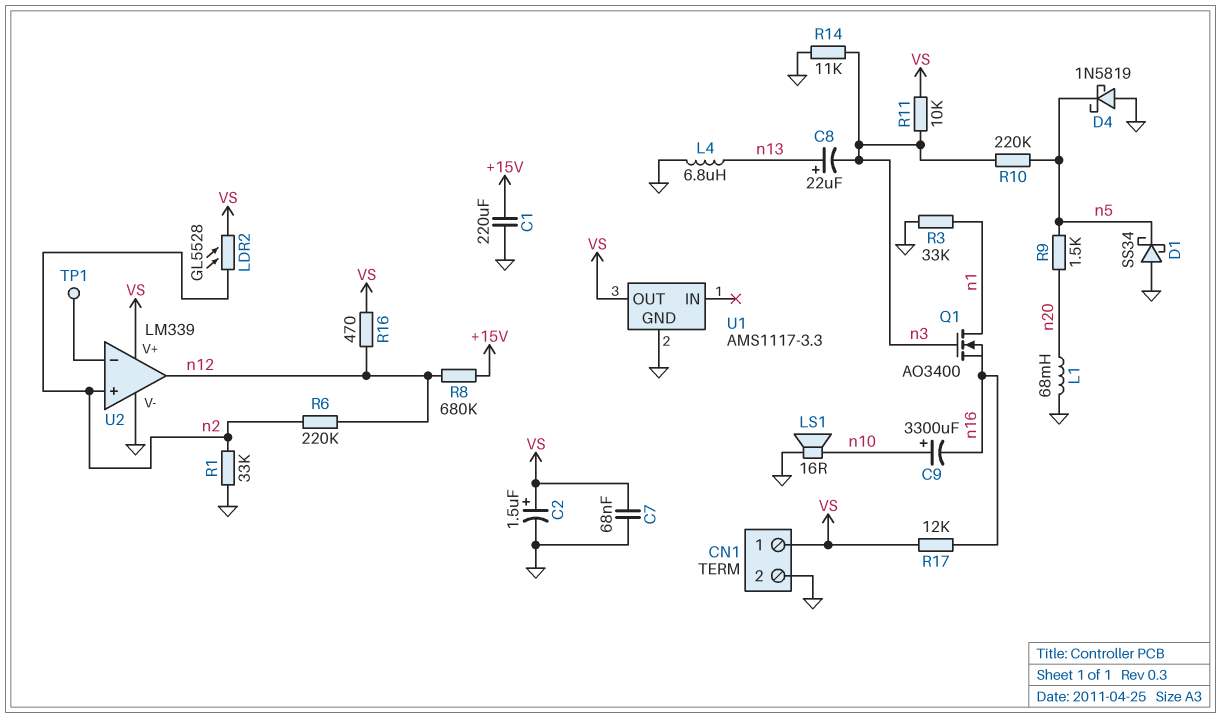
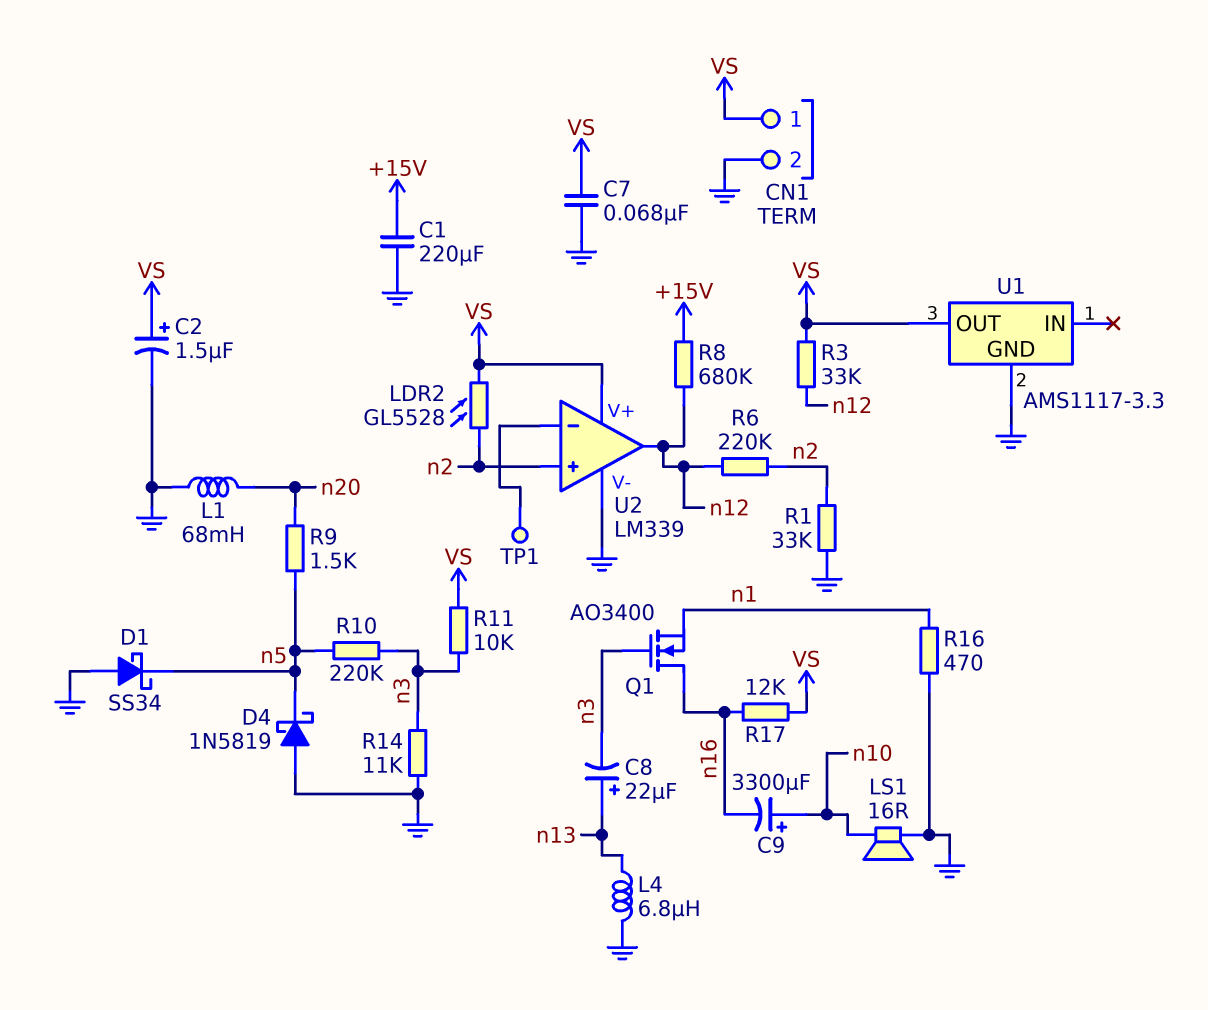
Q1: NMOS AO3400 (G n3, D n1, S n16) -> NMOS AO3400 (G n3, D n16, S n1)
R3: 33k (GND, n1) -> 33k (VS, n12)
R16: 470 (VS, n12) -> 470 (GND, n1)

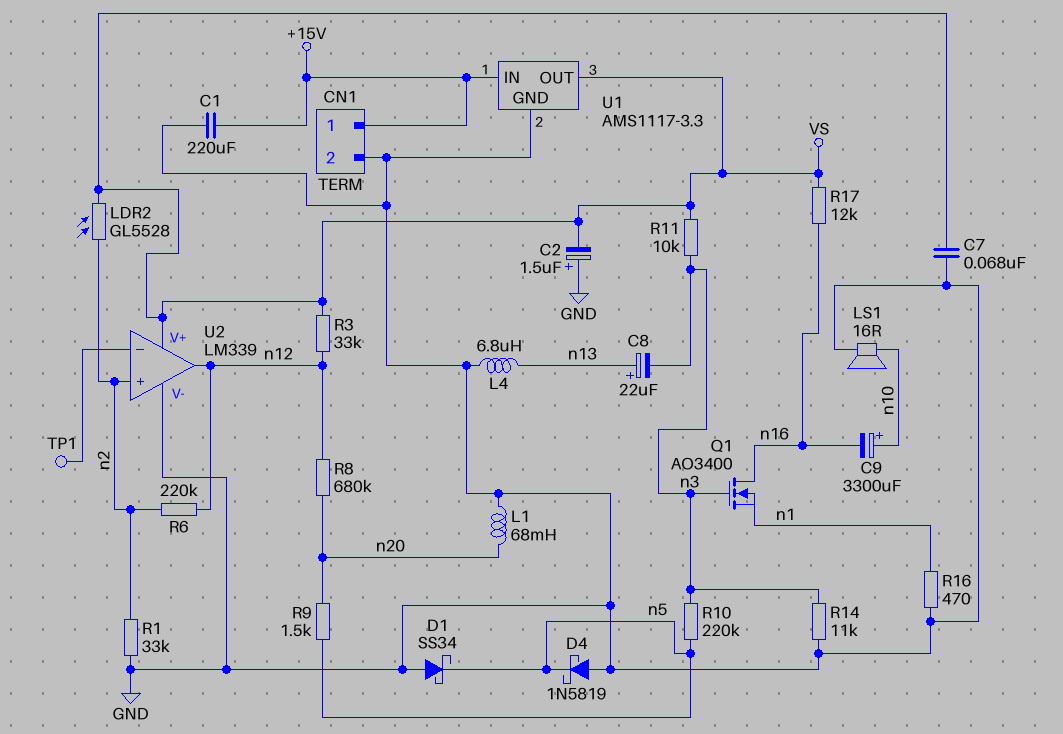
C2: 1.5uF (plus VS, minus GND) -> 1.5uF (plus GND, minus VS)
CN1 pin 1: VS -> +15V
R8: 680k (+15V, n12) -> 680k (n12, n20)
U1 pin IN: none -> +15V

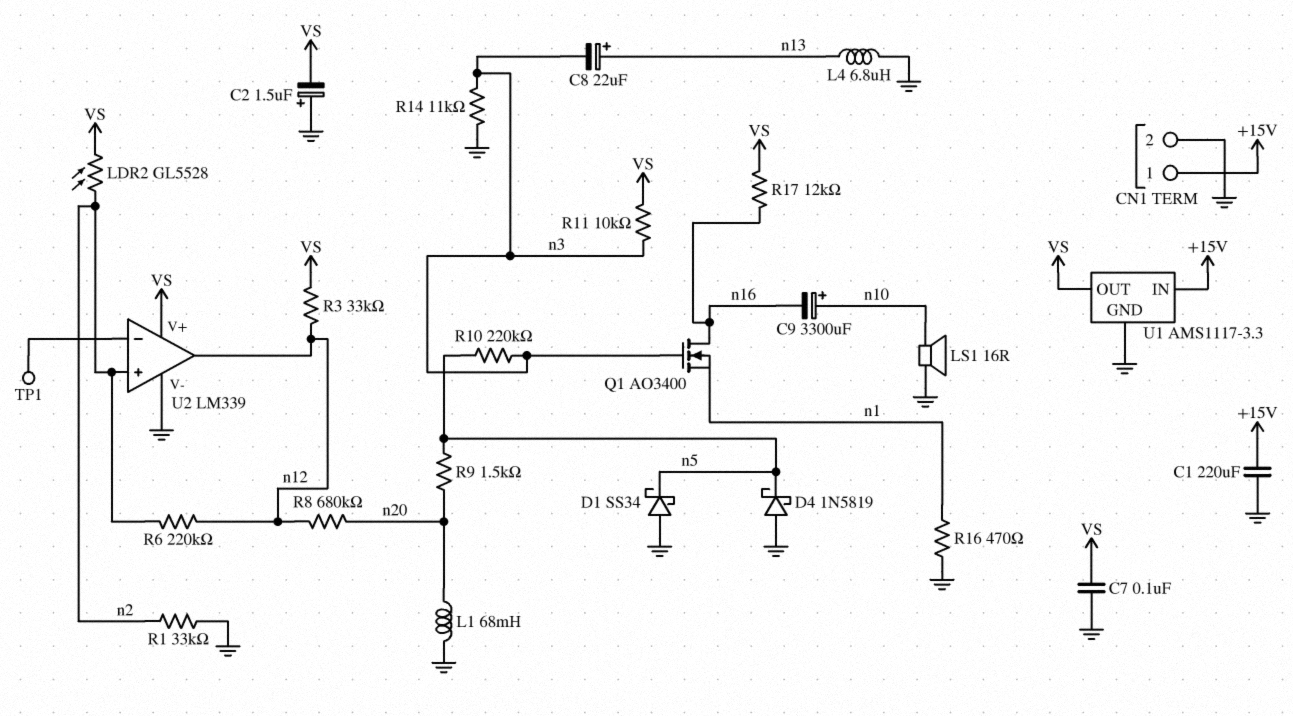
C7: 68nF (GND, VS) -> 100nF (GND, VS)

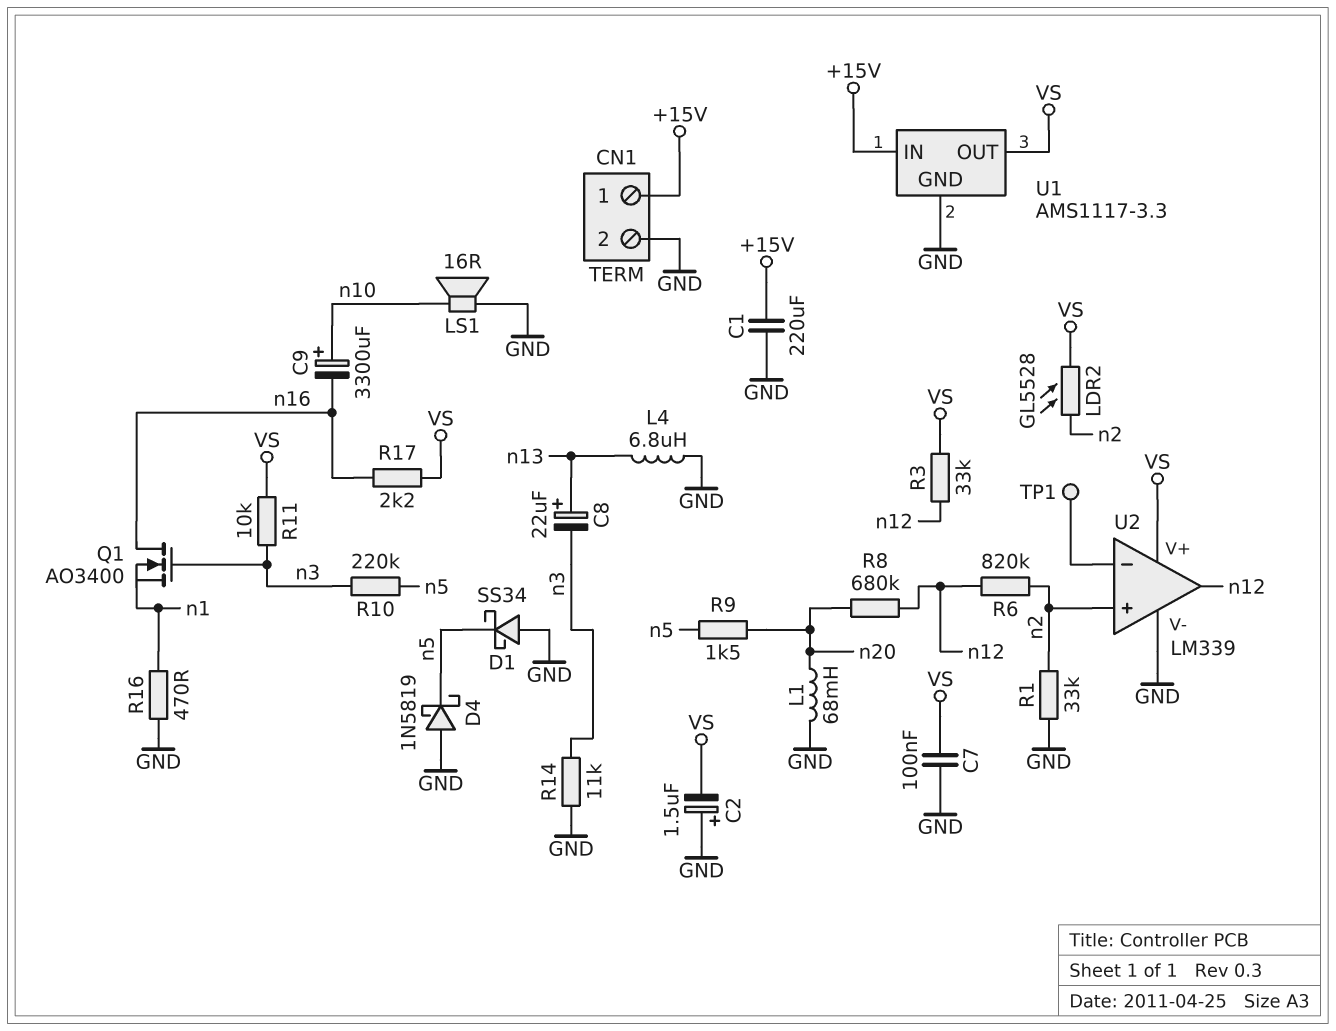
R6: 220k (n2, n12) -> 820k (n2, n12)
R17: 12k (VS, n16) -> 2.2k (VS, n16)

